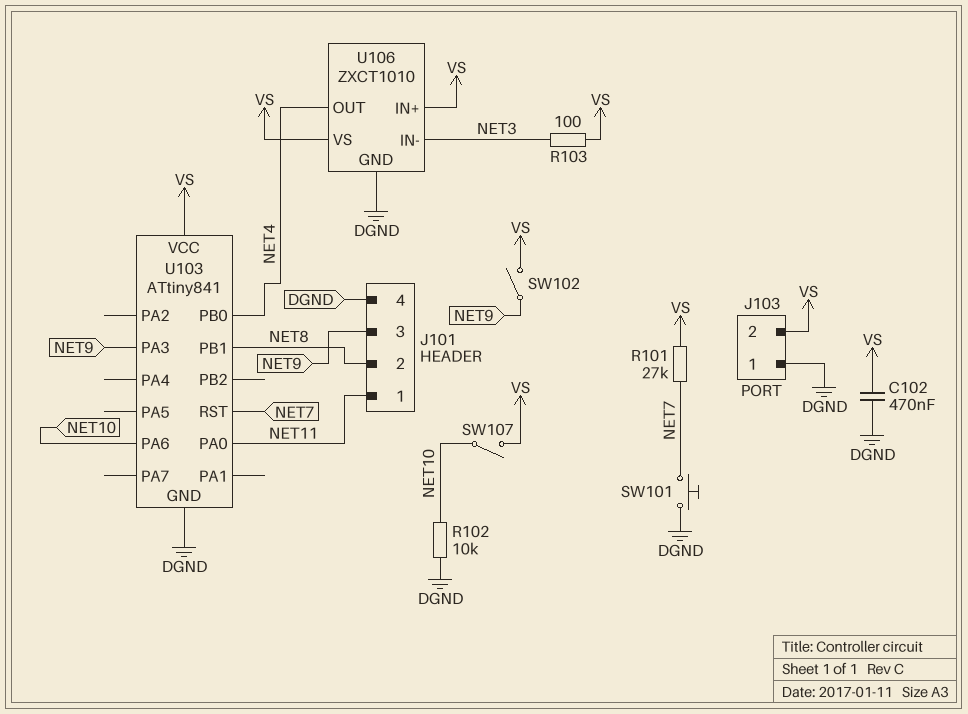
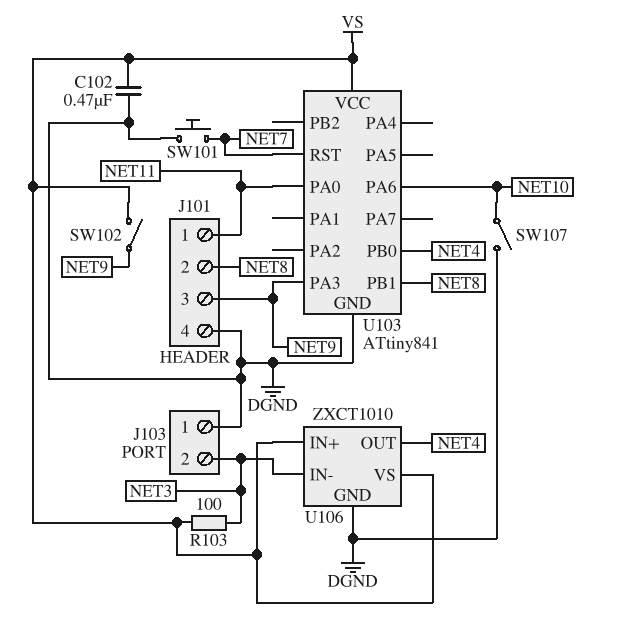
J103 pin 2: VS -> NET3
R101: 27k (NET7, VS) -> none
R102: 10k (DGND, NET10) -> none
SW107: switch (NET10, VS) -> switch (DGND, NET10)

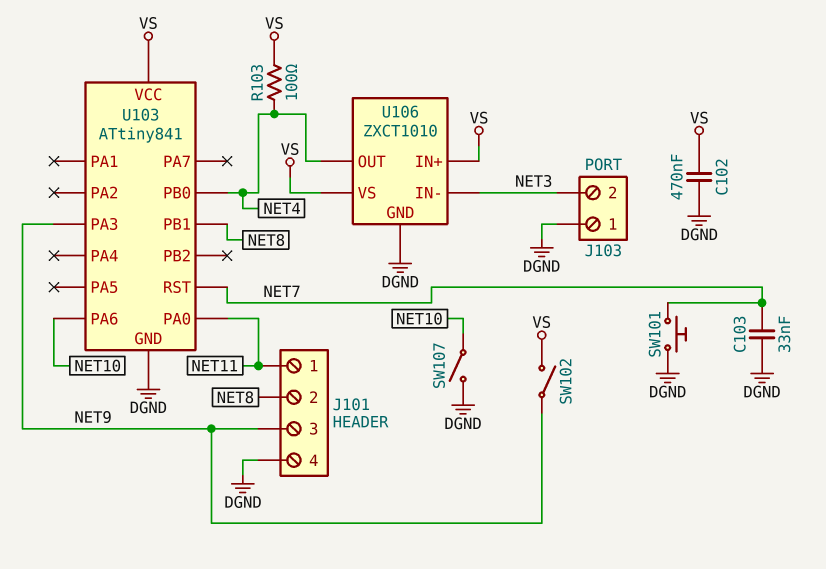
C103: none -> 33nF (DGND, NET7)
R103: 100 (NET3, VS) -> 100 (NET4, VS)

